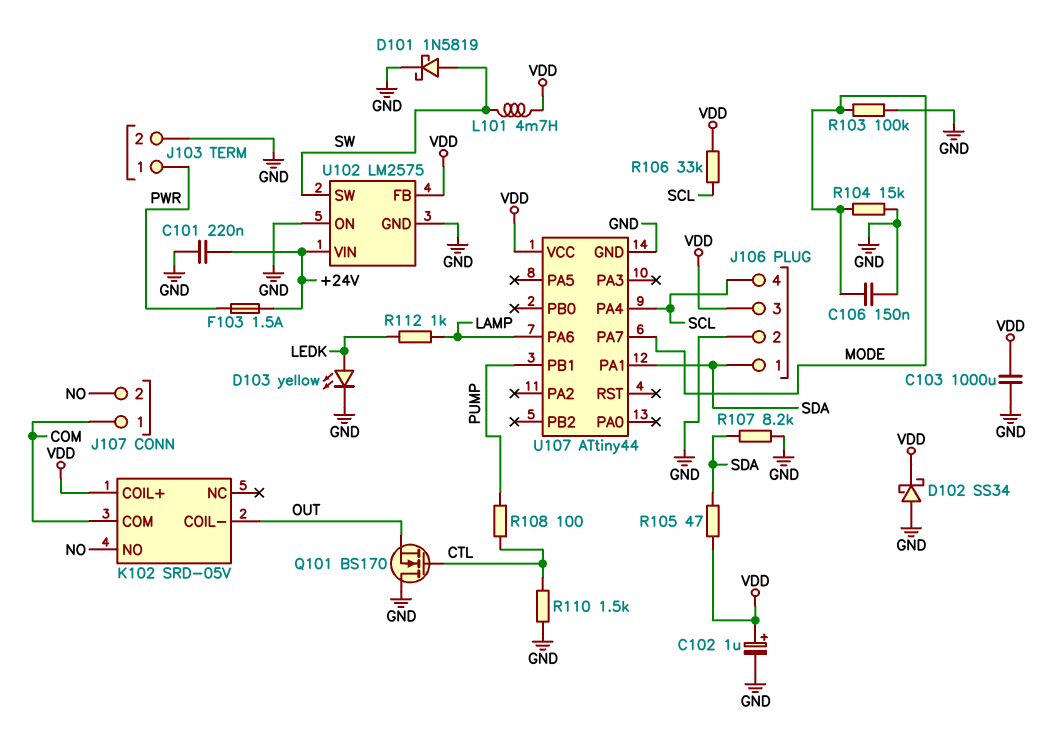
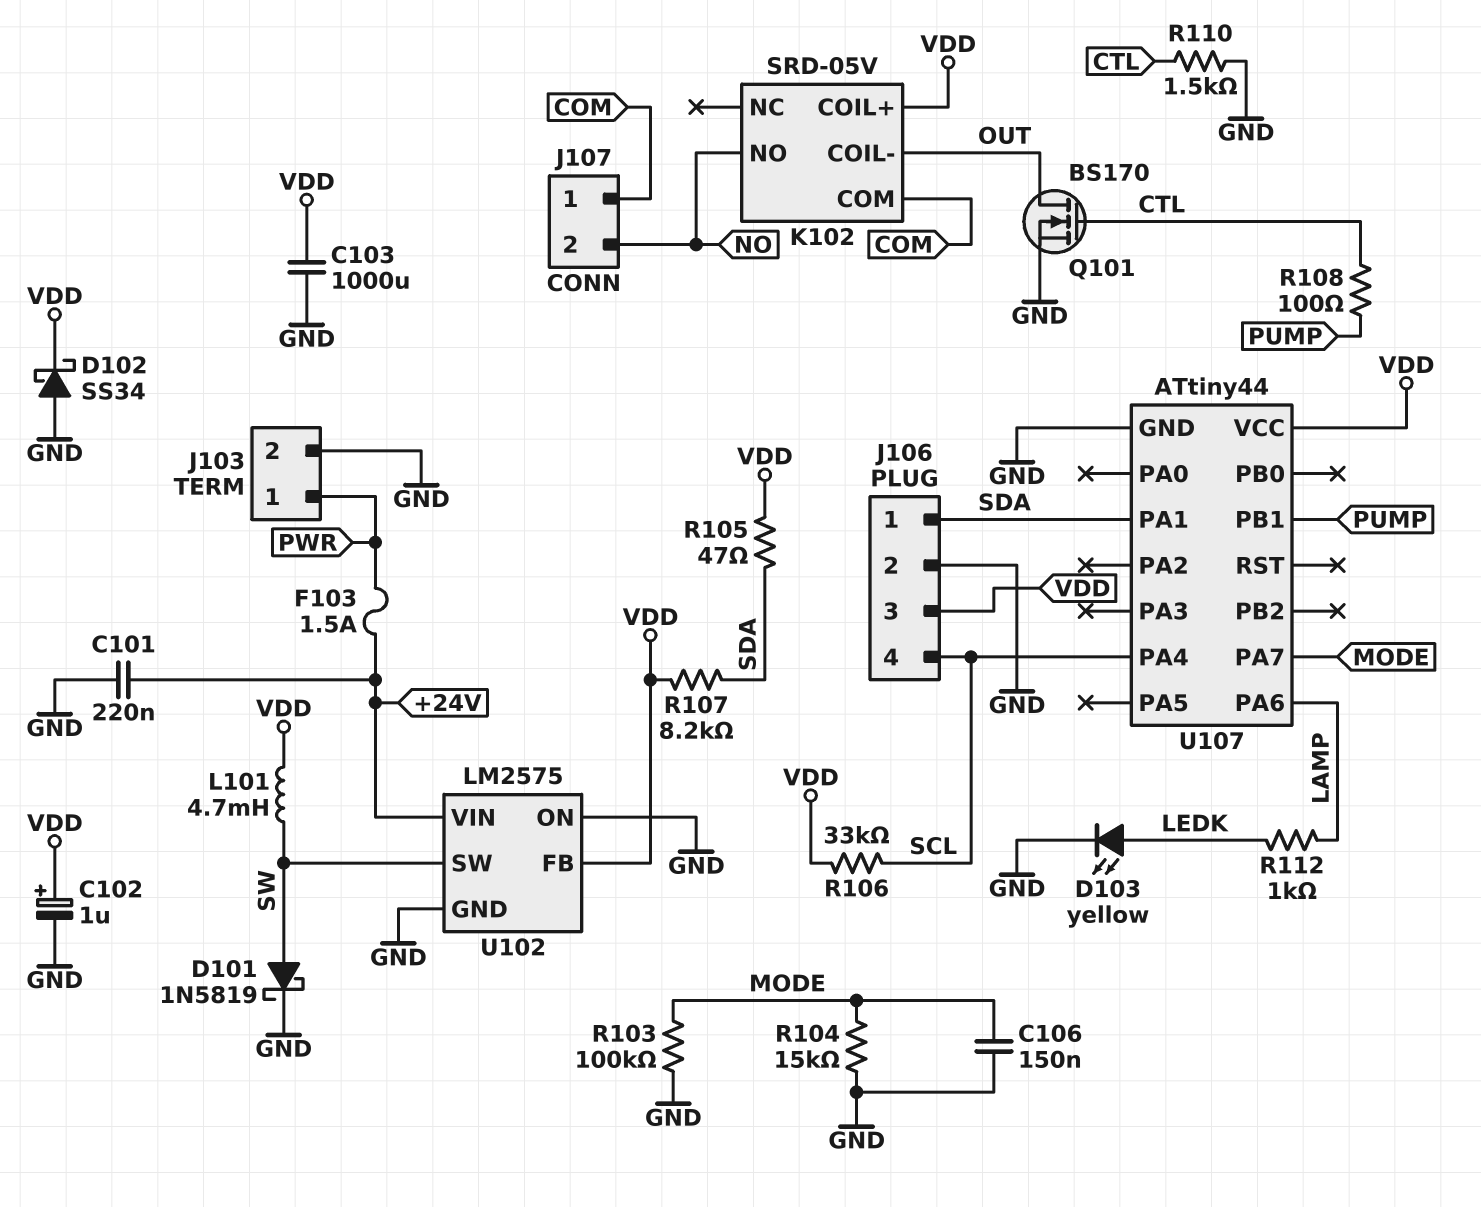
Q101: NMOS BS170 (G CTL, D GND, S OUT) -> NMOS BS170 (G CTL, D OUT, S GND)
R107: 8.2k (GND, SDA) -> 8.2k (SDA, VDD)

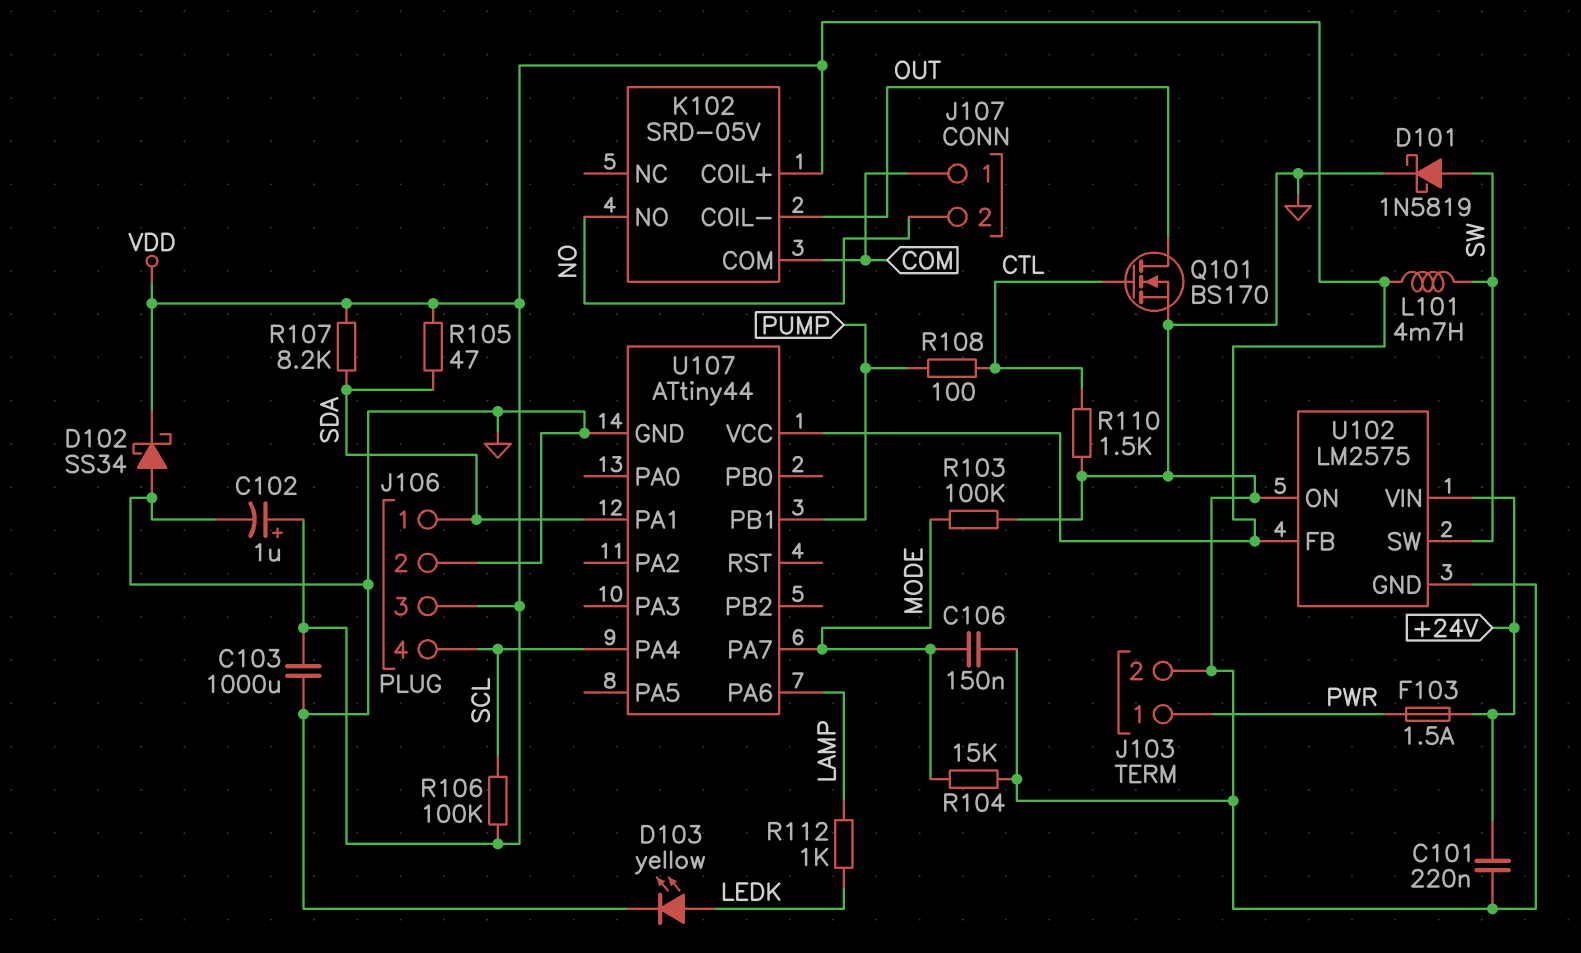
R106: 33k (SCL, VDD) -> 100k (SCL, VDD)

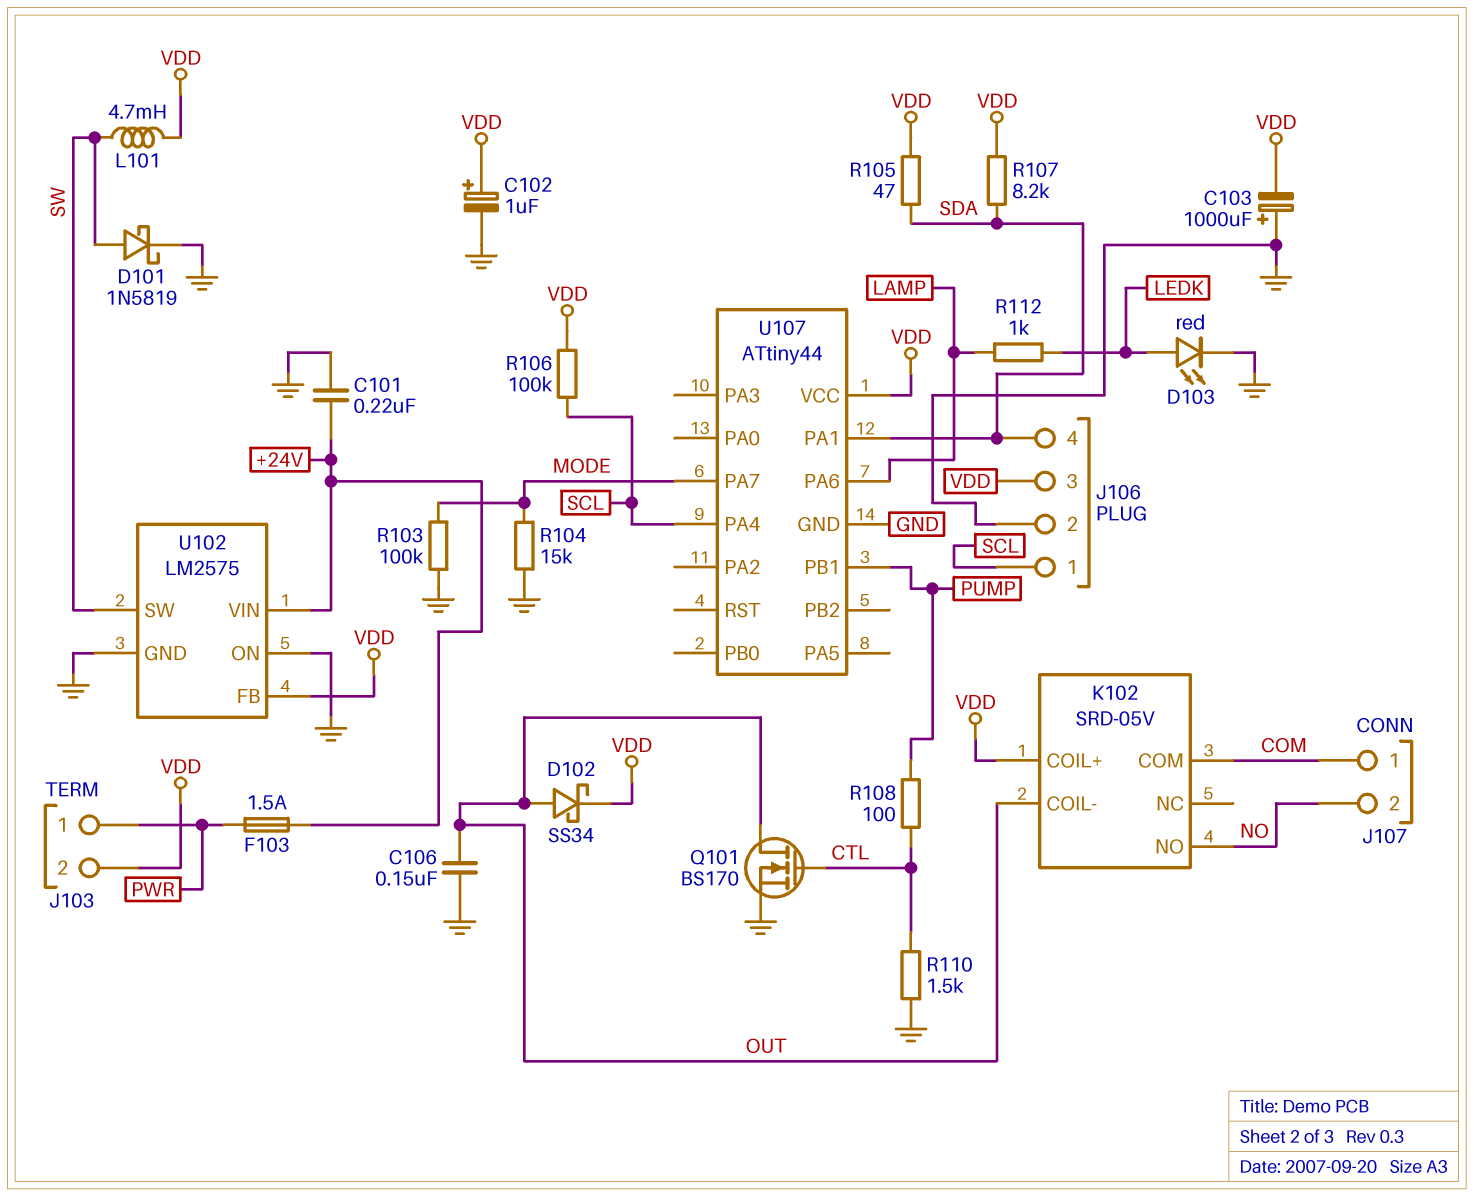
C103: 1000uF (GND, VDD) -> 1000uF (plus GND, minus VDD)
C106: 150nF (GND, MODE) -> 150nF (GND, OUT)
D102: schottky SS34 (A GND, K VDD) -> schottky SS34 (A OUT, K VDD)
D103: LED yellow (A LEDK, K GND) -> LED red (A LEDK, K GND)
J103 pin 2: GND -> VDD
J106 pin 1: SDA -> SCL
J106 pin 4: SCL -> SDA

